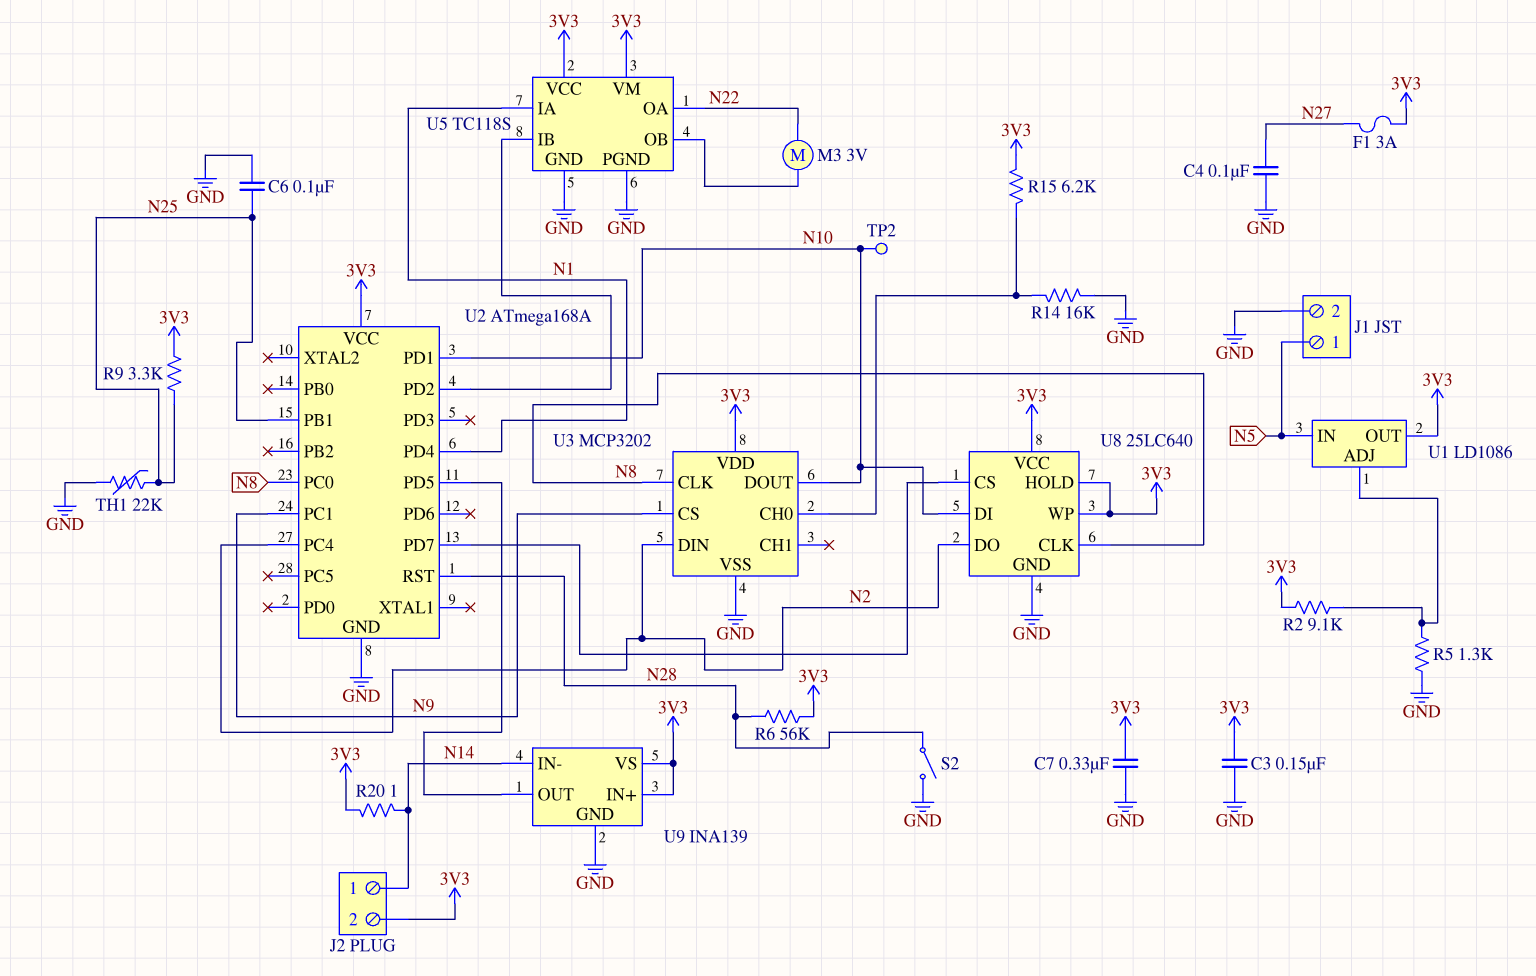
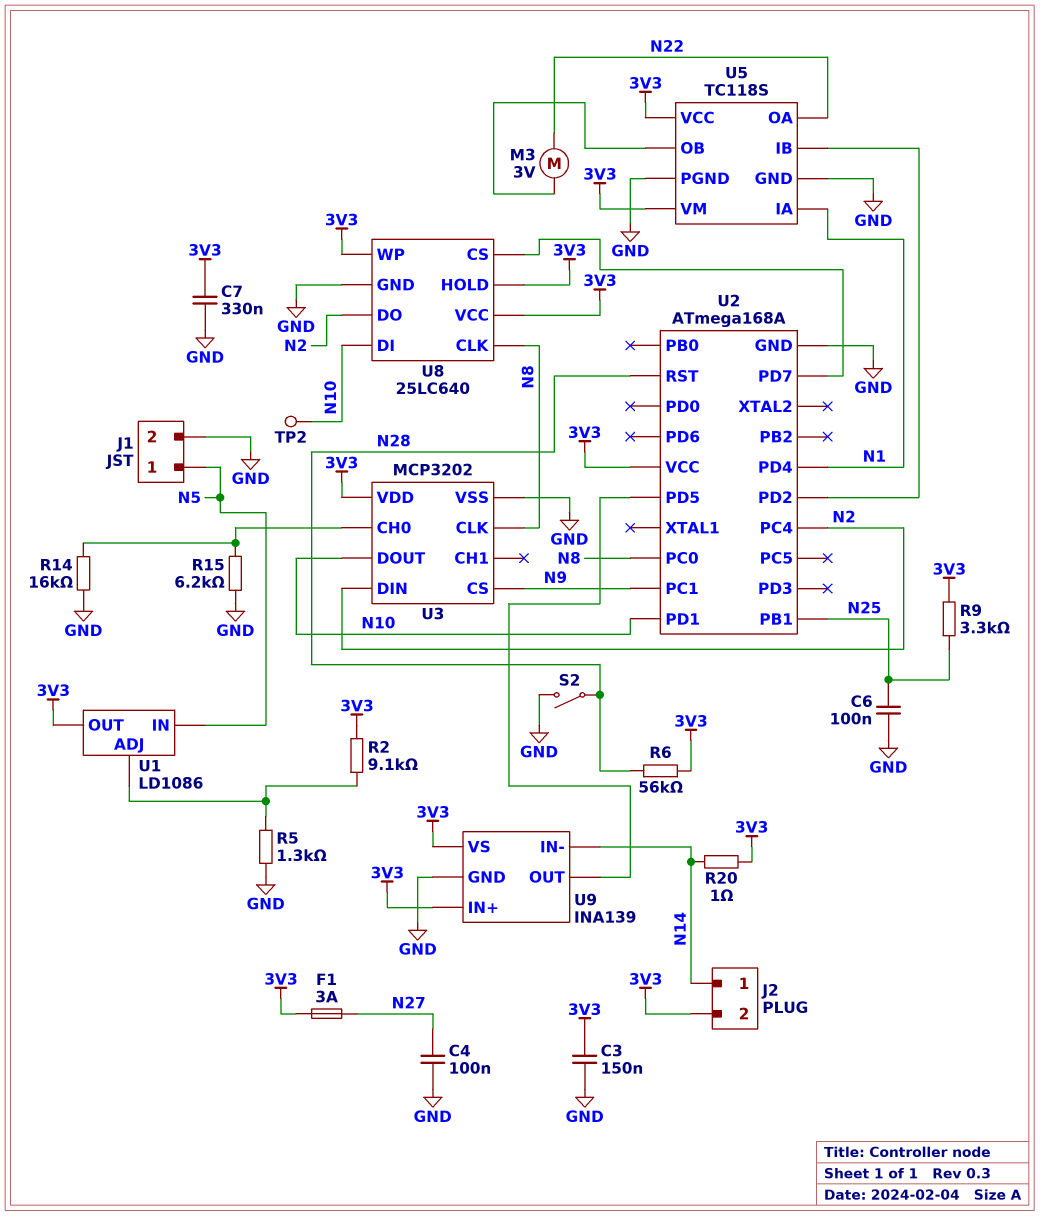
R15: 6.2k (3V3, U3/CH0) -> 6.2k (GND, U3/CH0)
TH1: 22k (GND, N25) -> none

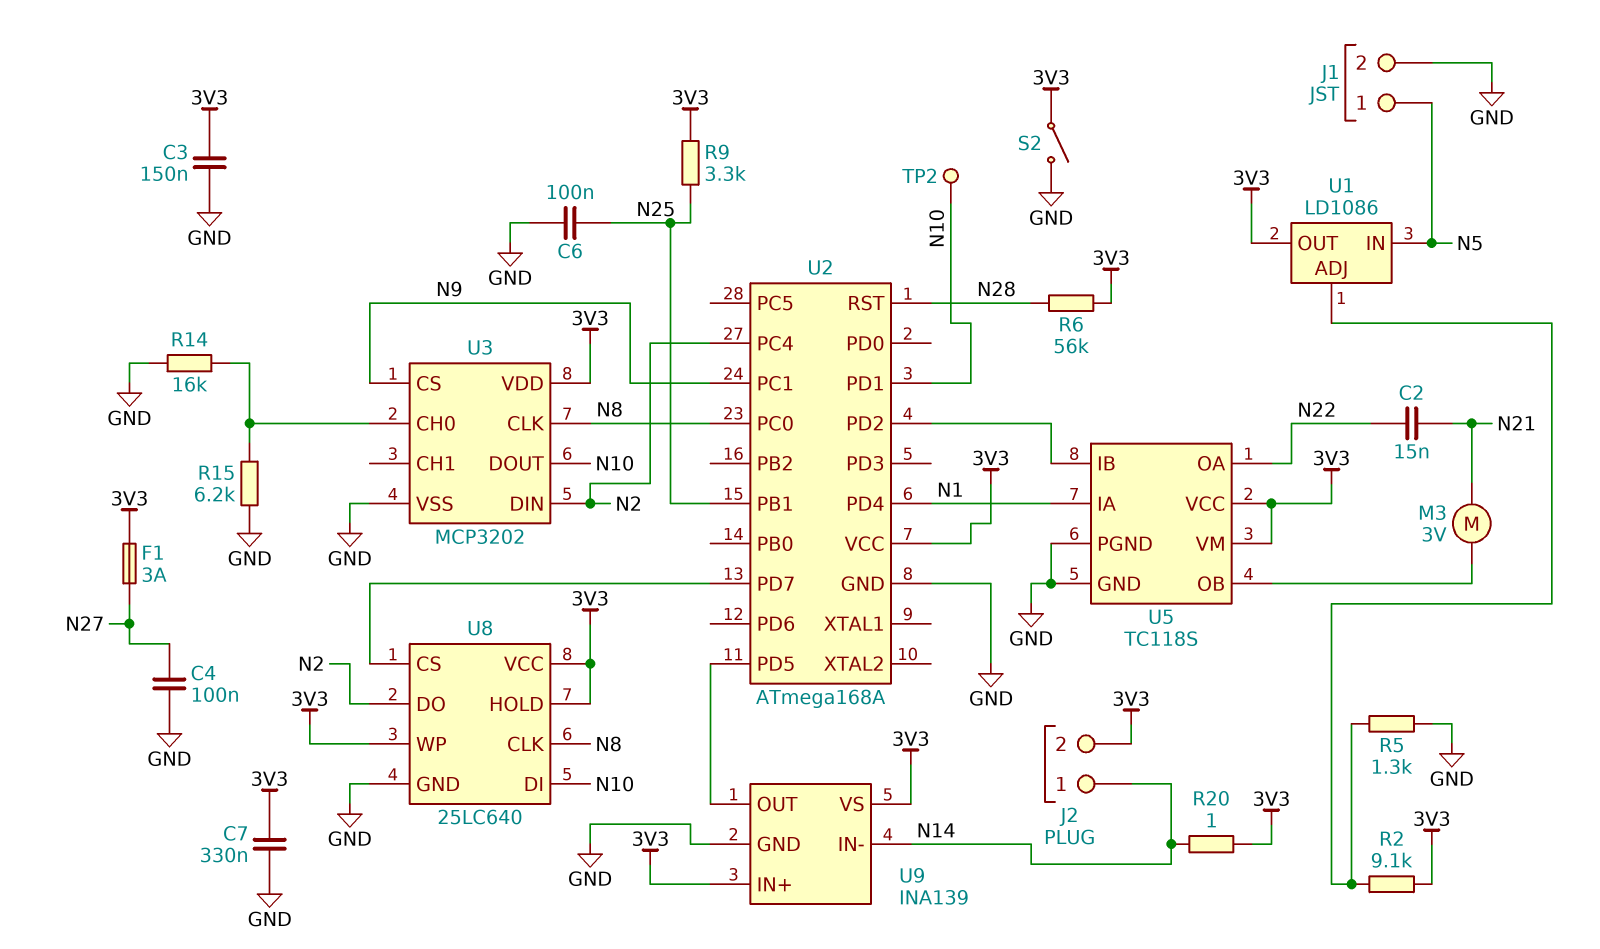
C2: none -> 15nF (N21, N22)
M3: motor 3V (N22, U5/OB) -> motor 3V (N21, U5/OB)
S2: switch (GND, N28) -> switch (3V3, GND)

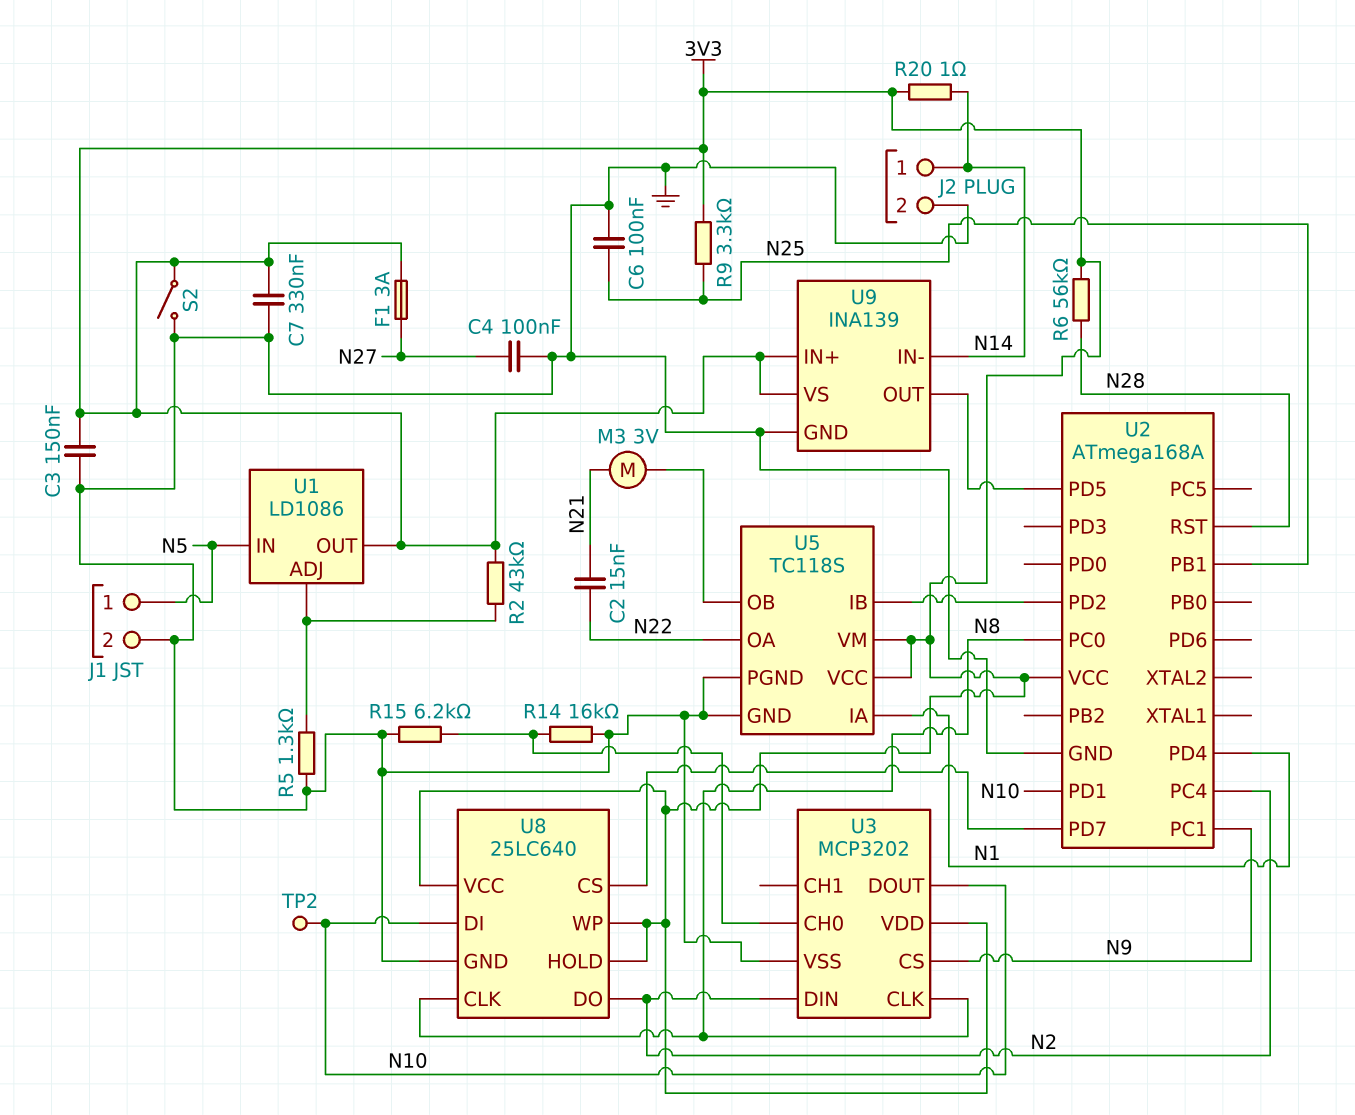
J2 pin 2: 3V3 -> GND
R2: 9.1k (3V3, U1/ADJ) -> 43k (3V3, U1/ADJ)

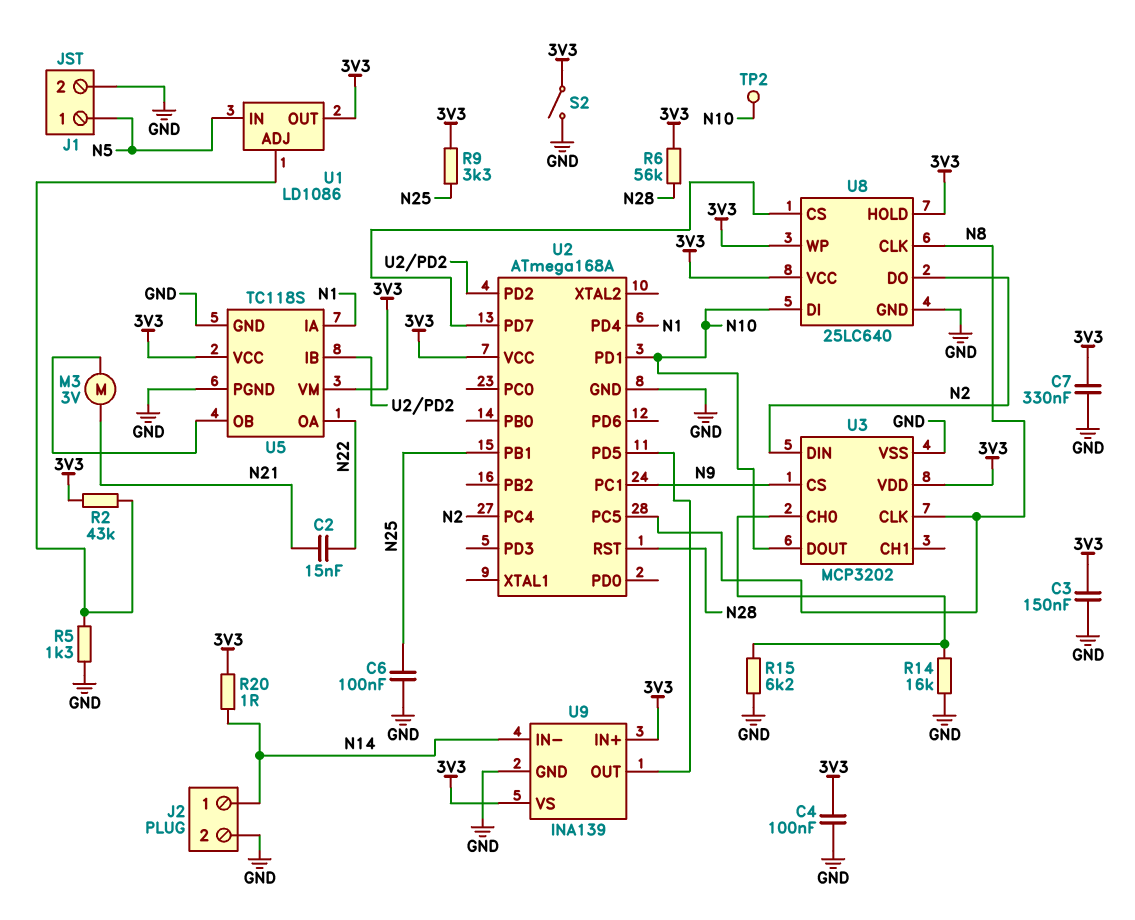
C4: 100nF (GND, N27) -> 100nF (3V3, GND)
F1: 3A (3V3, N27) -> none
U2 pin PC0: N8 -> none
U2 pin PC5: none -> N8

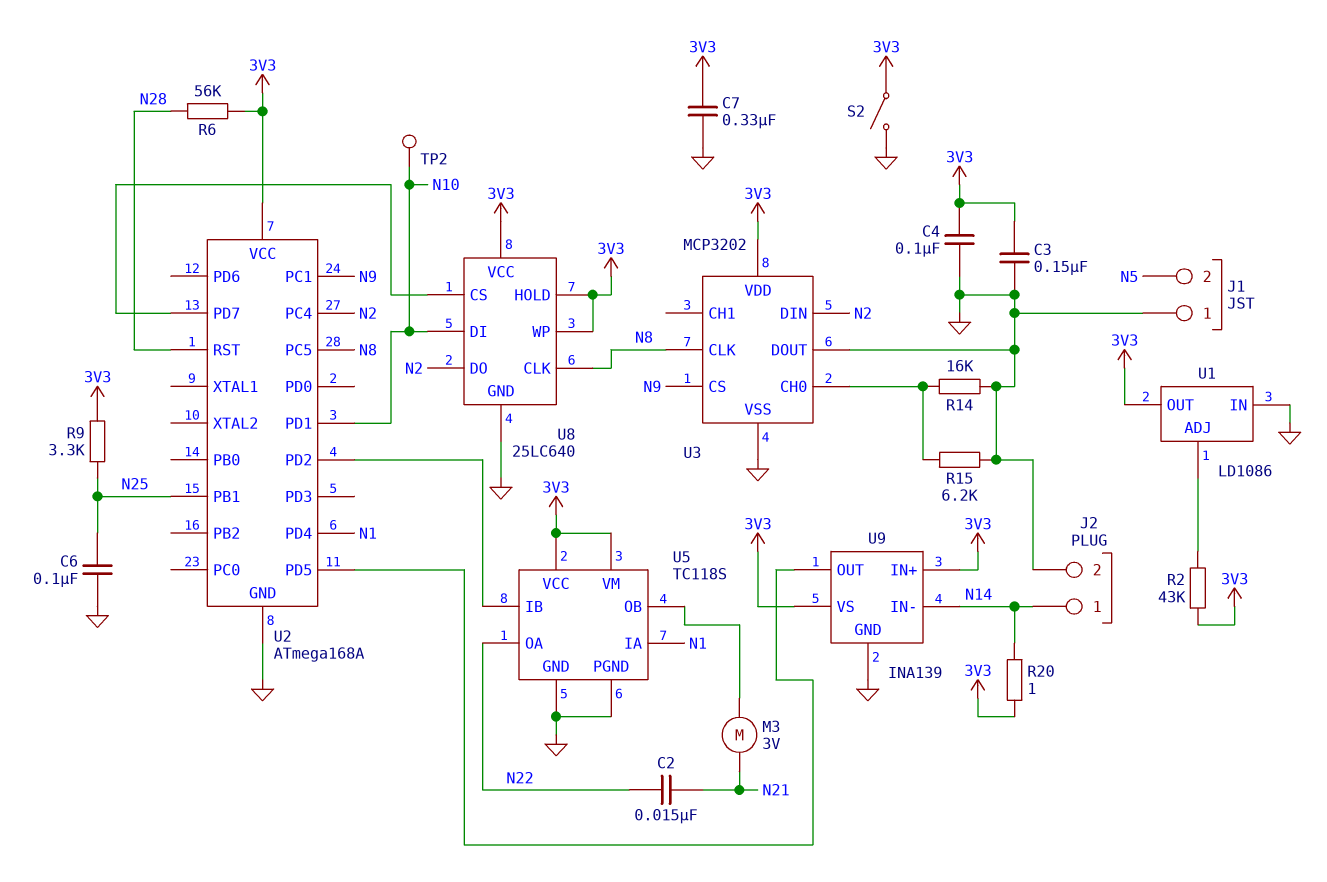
J1 pin 1: N5 -> GND
J1 pin 2: GND -> N5
R5: 1.3k (GND, U1/ADJ) -> none
U1 pin IN: N5 -> GND
U3 pin DOUT: N10 -> GND

